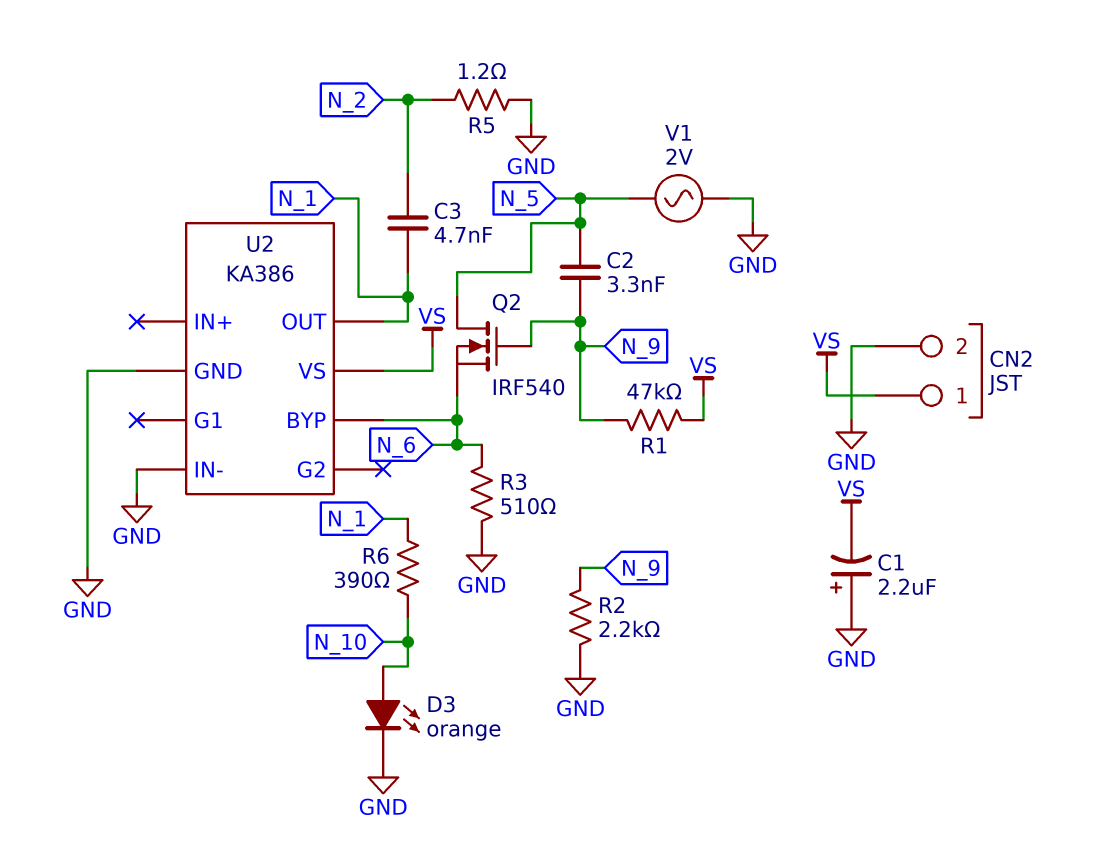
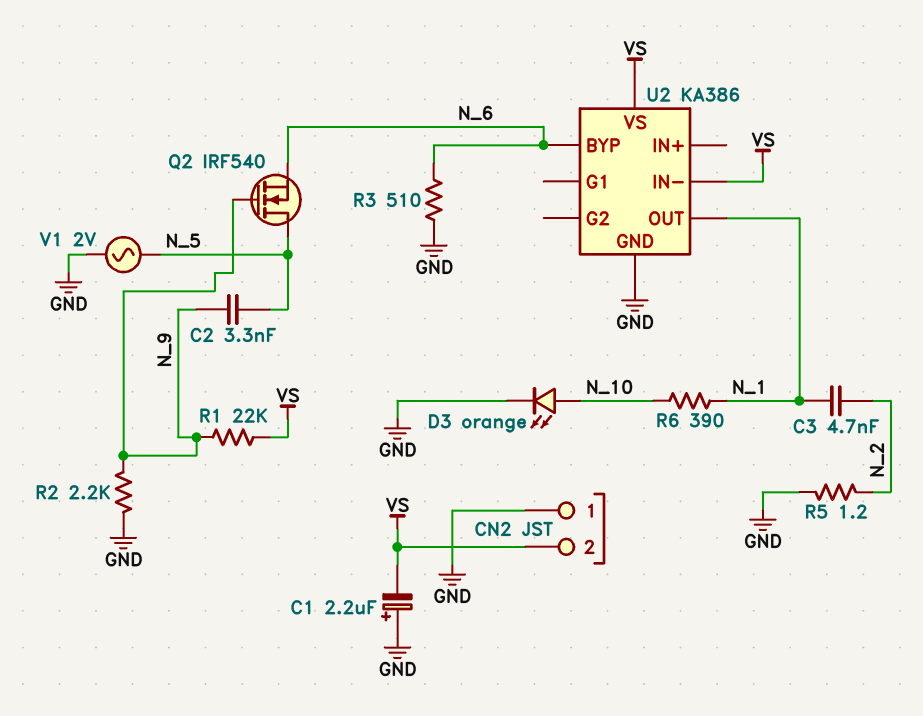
CN2 pin 1: VS -> GND
CN2 pin 2: GND -> VS
R1: 47k (N_9, VS) -> 22k (N_9, VS)
U2 pin IN-: GND -> VS

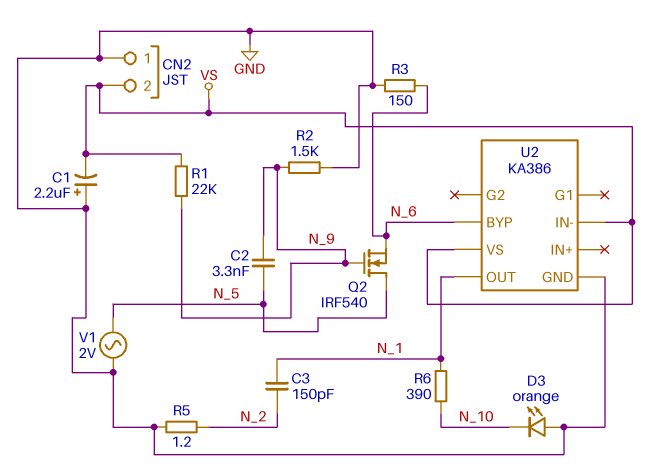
C3: 4.7nF (N_1, N_2) -> 150pF (N_1, N_2)
D3: LED orange (A N_10, K GND) -> LED orange (A GND, K N_10)
R2: 2.2k (GND, N_9) -> 1.5k (GND, N_9)
R3: 510 (GND, N_6) -> 150 (GND, N_6)

